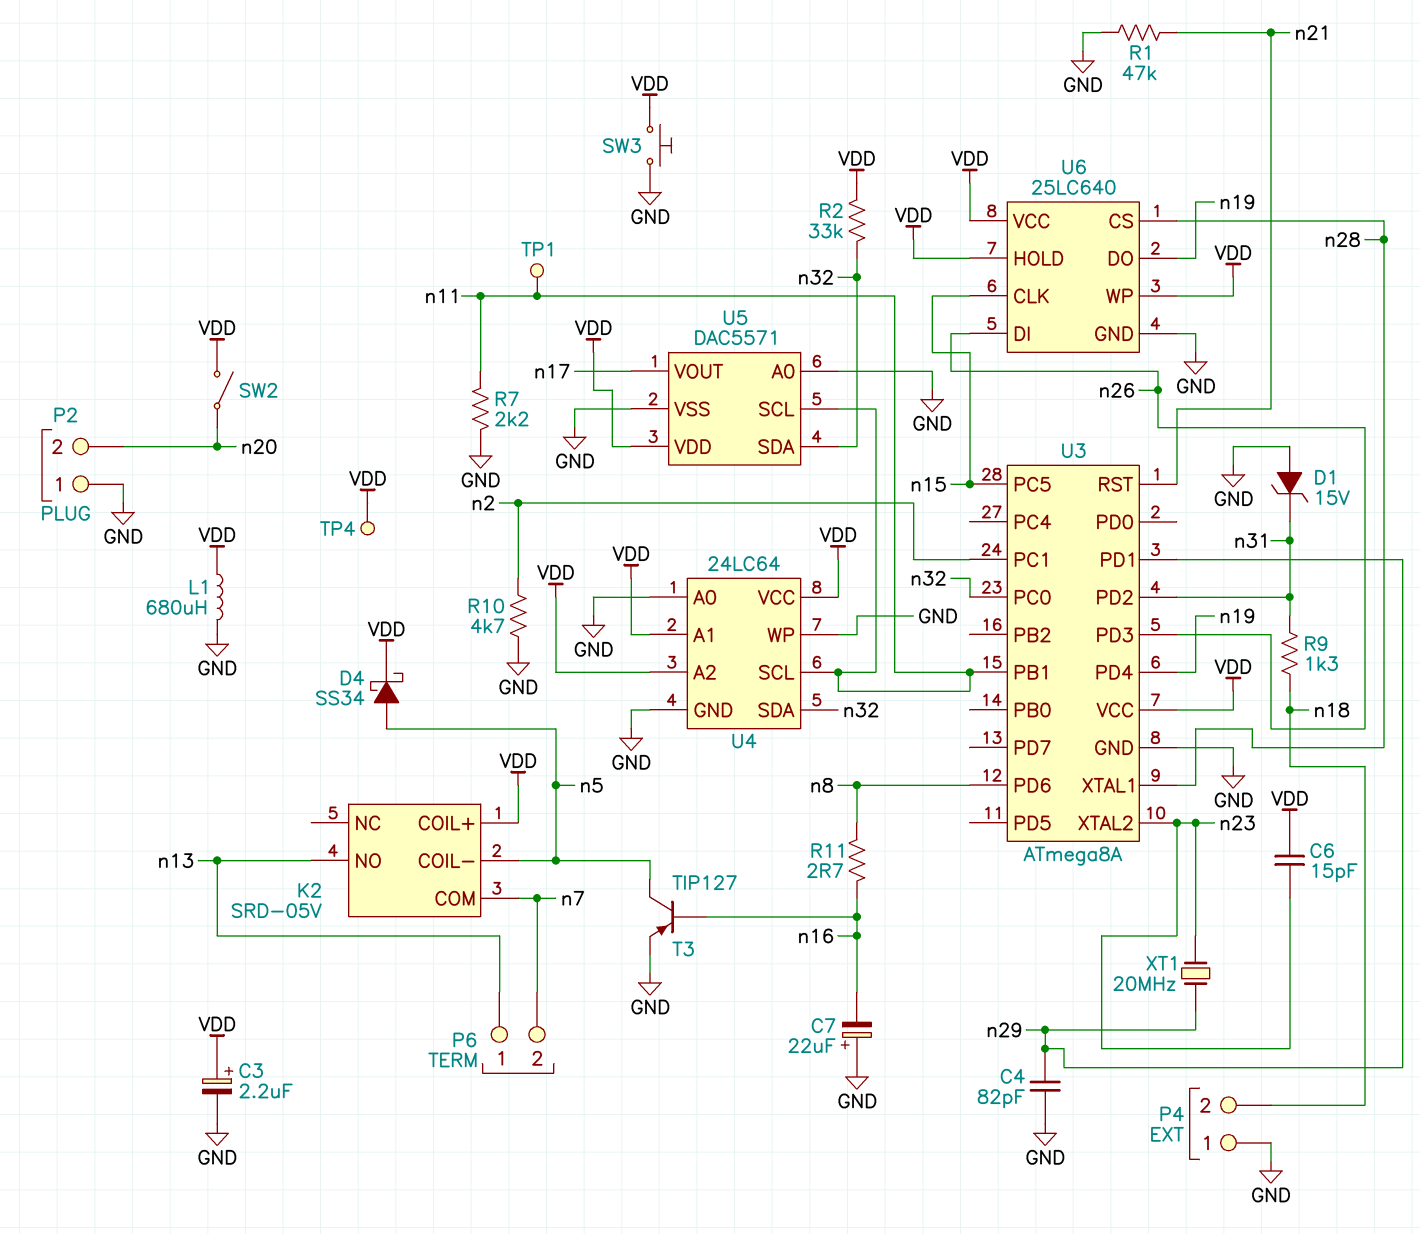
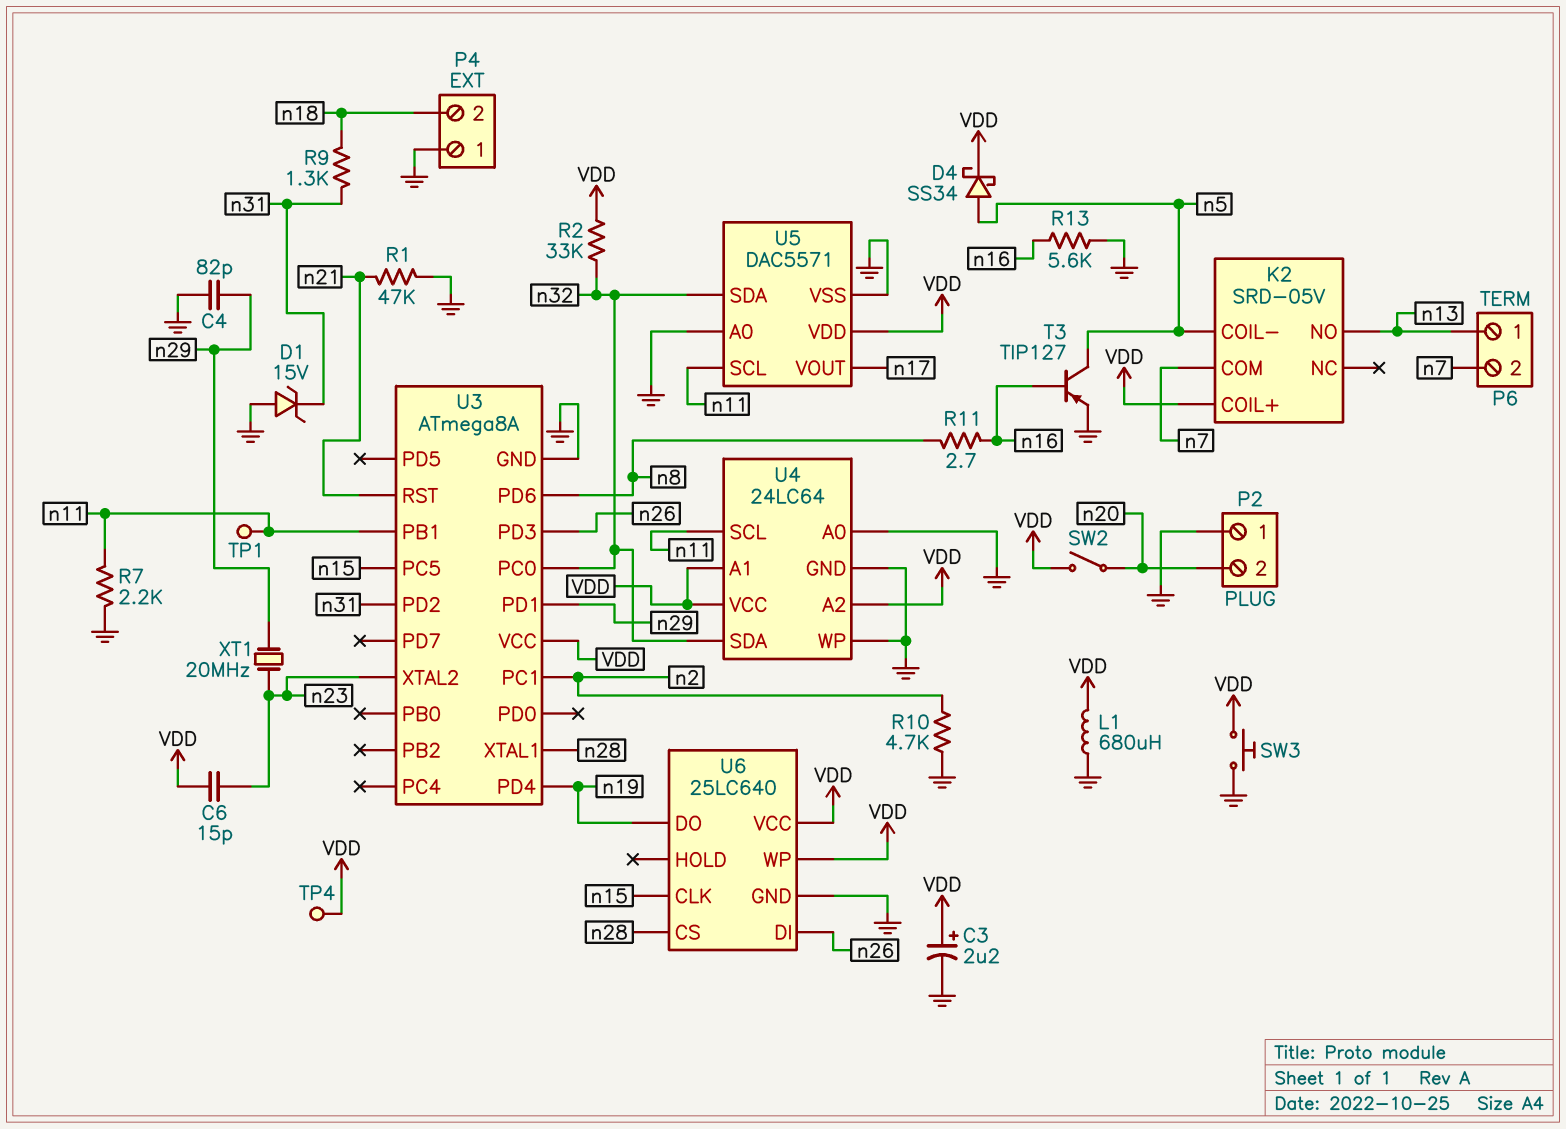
C7: 22uF (plus GND, minus n16) -> none
R13: none -> 5.6k (GND, n16)
U6 pin HOLD: VDD -> none

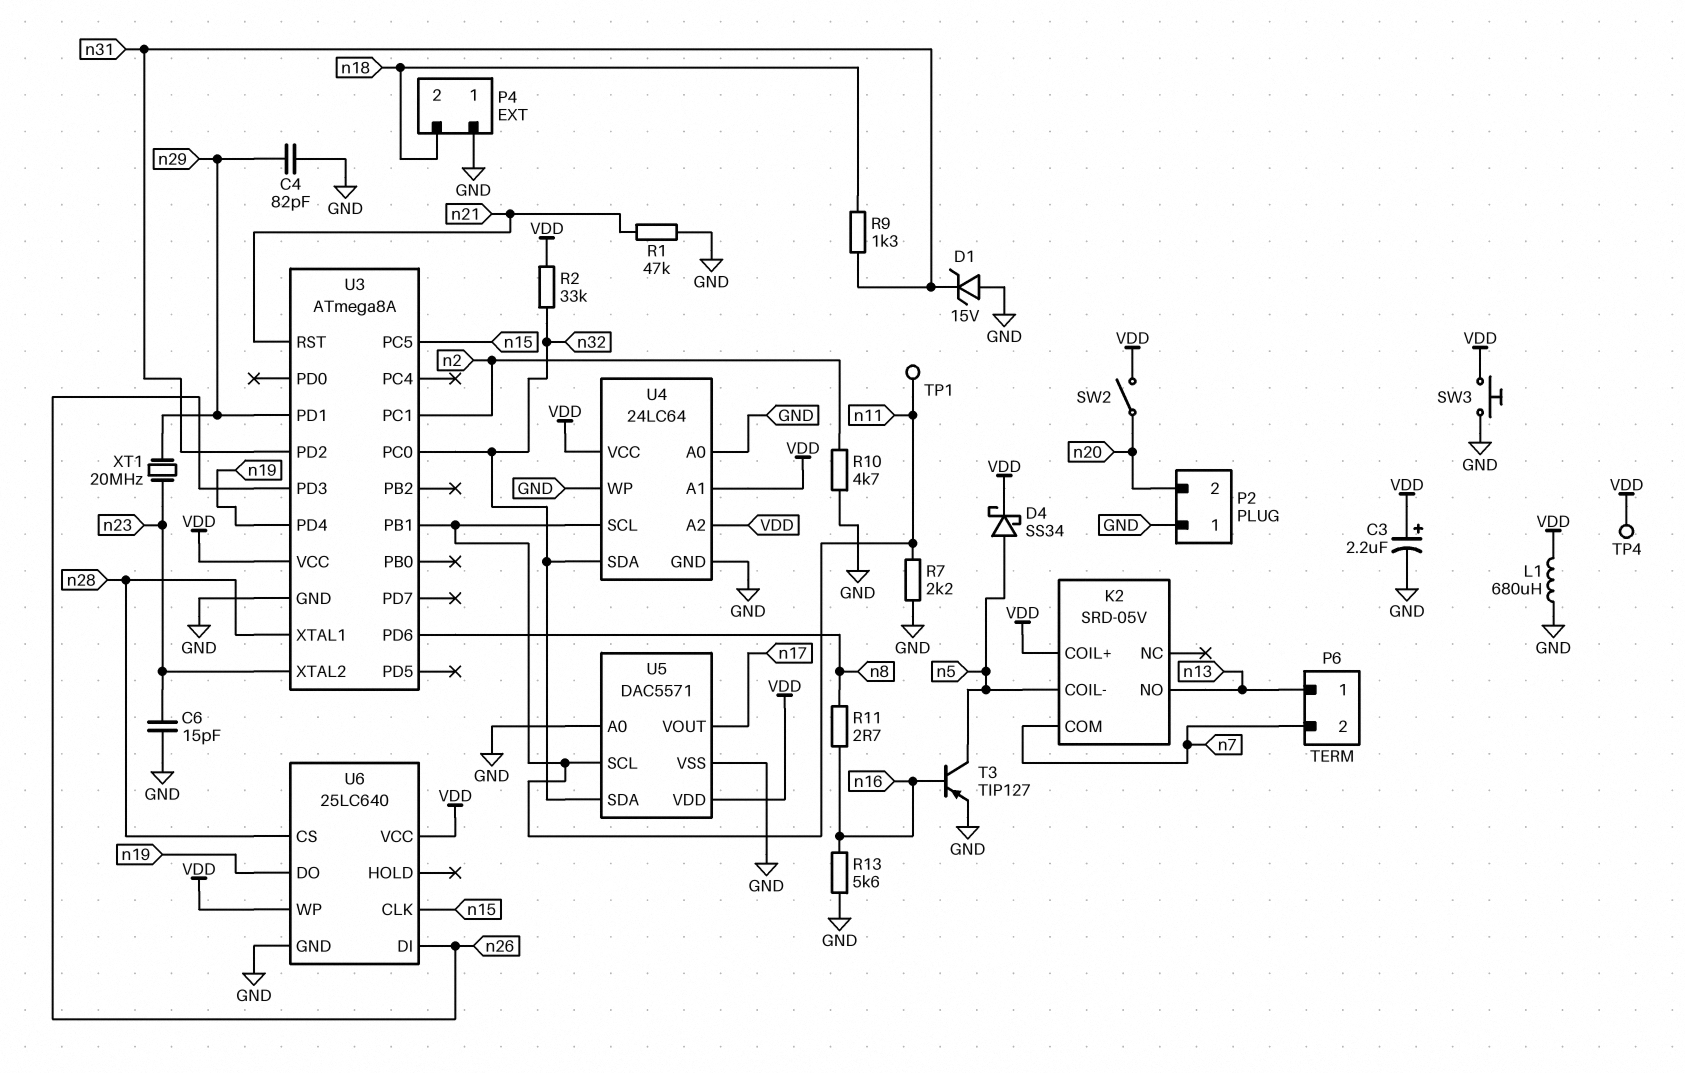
C6: 15pF (VDD, n23) -> 15pF (GND, n23)

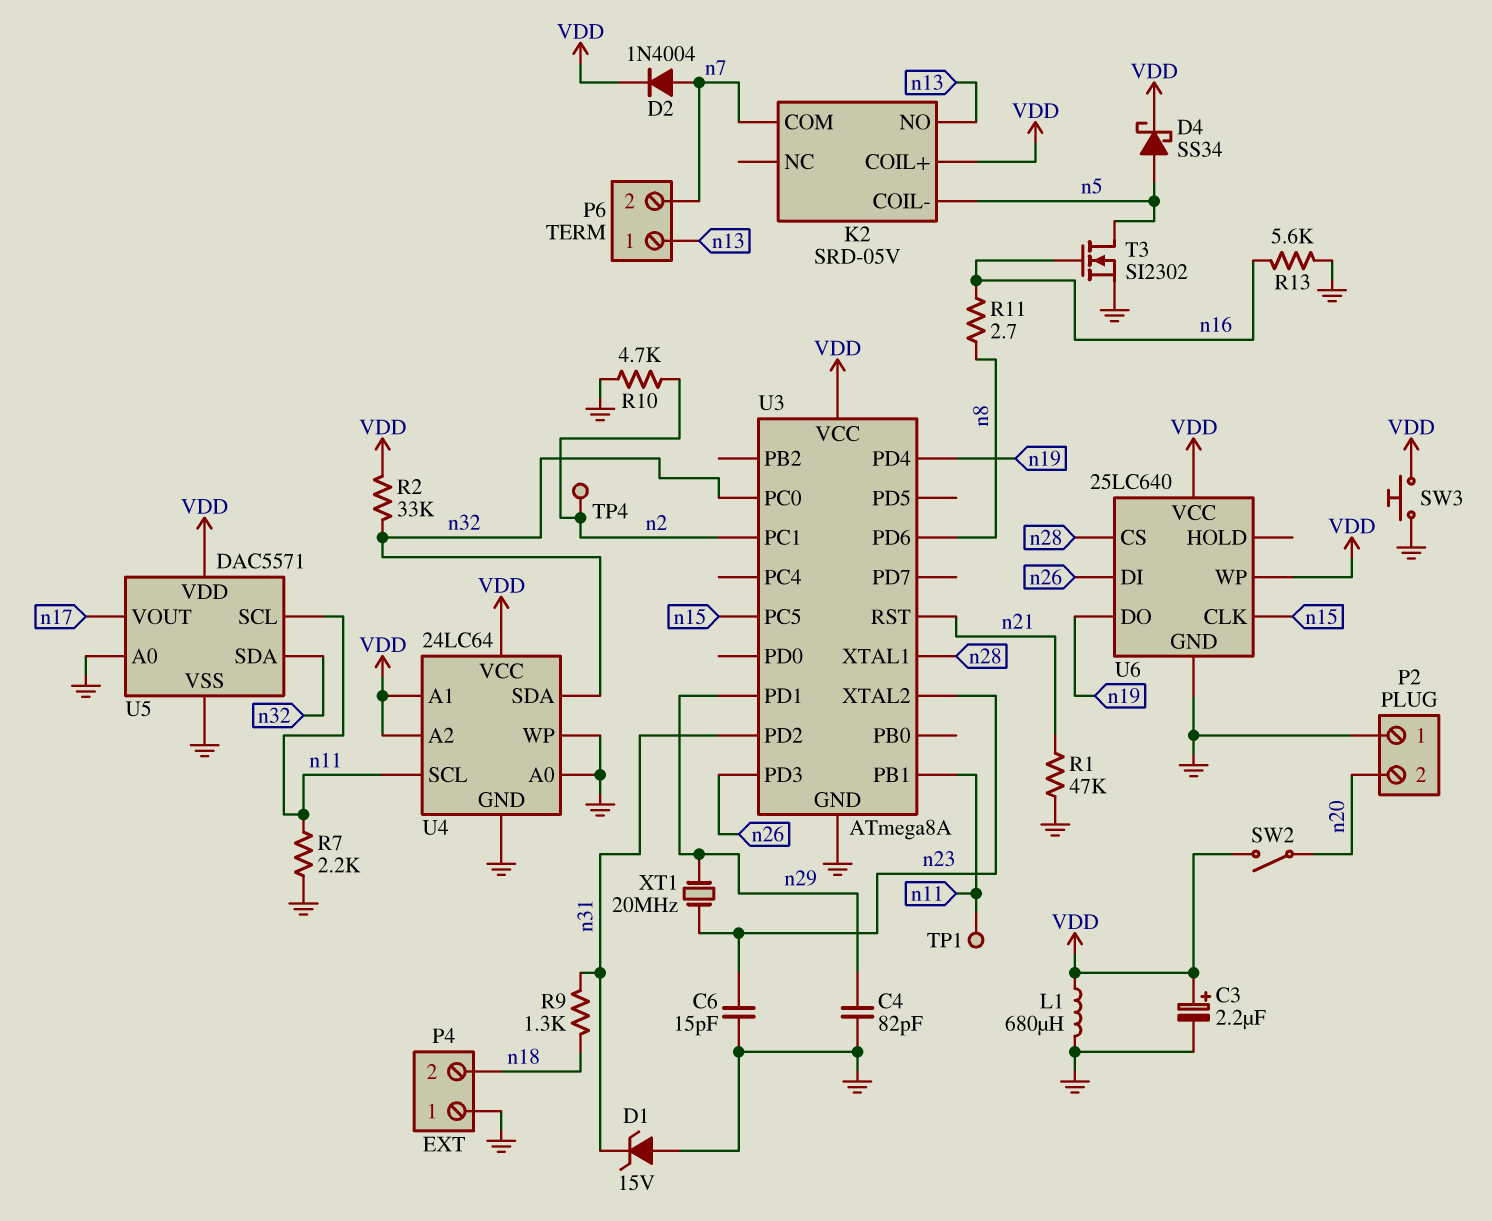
D2: none -> diode 1N4004 (A n7, K VDD)
T3: PNP TIP127 (B n16, C n5, E GND) -> NMOS SI2302 (G n16, D n5, S GND)
TP4: test point (VDD) -> test point (n2)

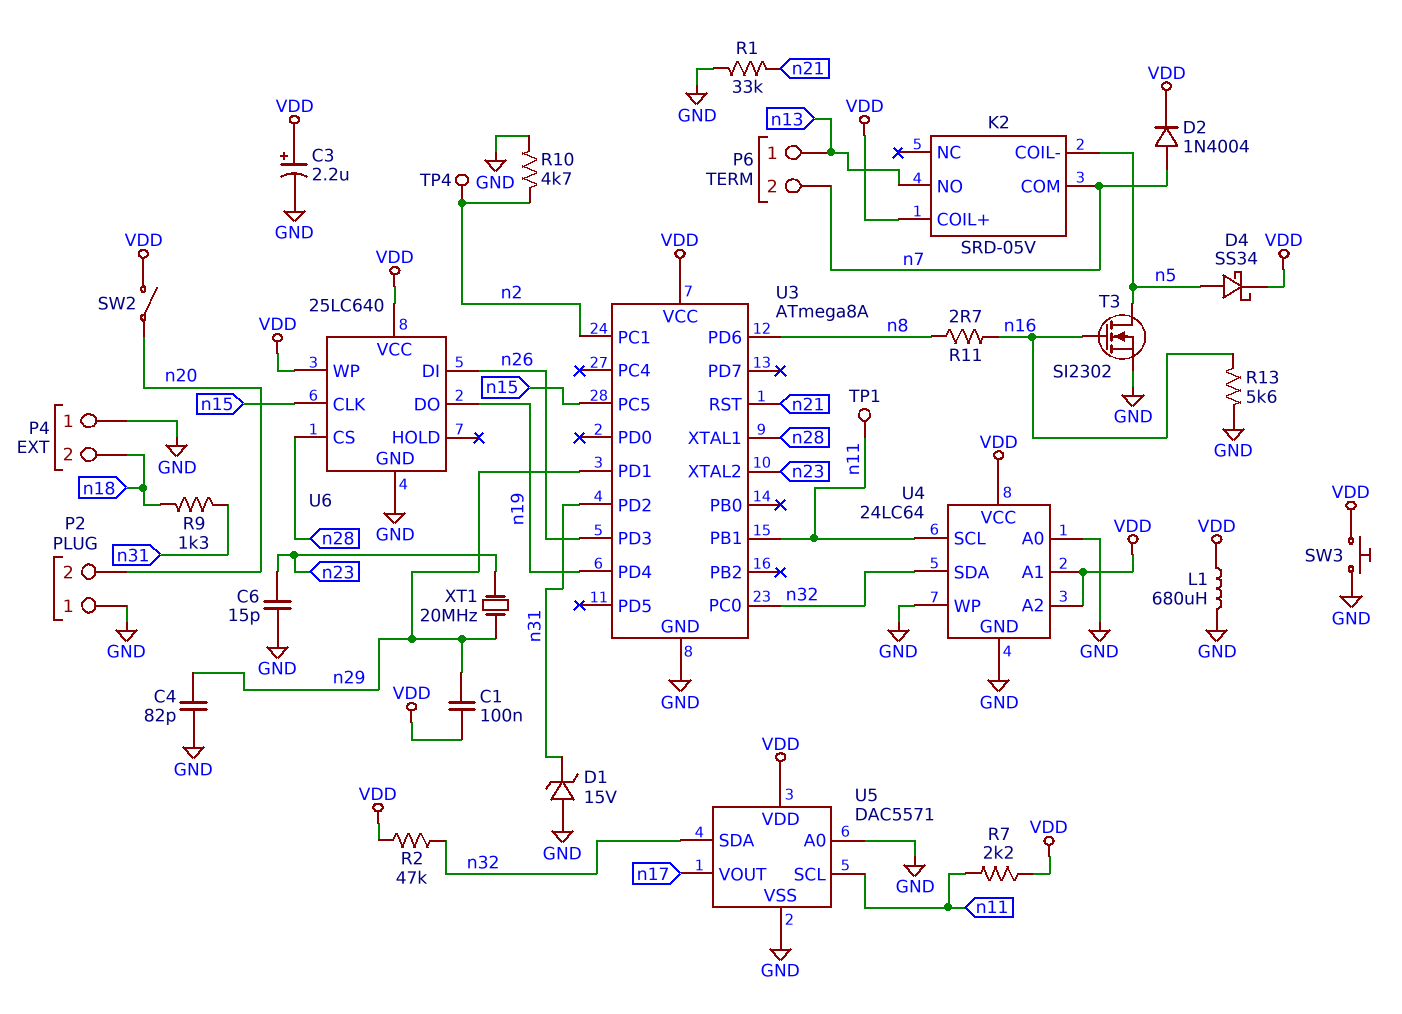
C1: none -> 100nF (VDD, n29)
R1: 47k (GND, n21) -> 33k (GND, n21)
R2: 33k (VDD, n32) -> 47k (VDD, n32)
R7: 2.2k (GND, n11) -> 2.2k (VDD, n11)

